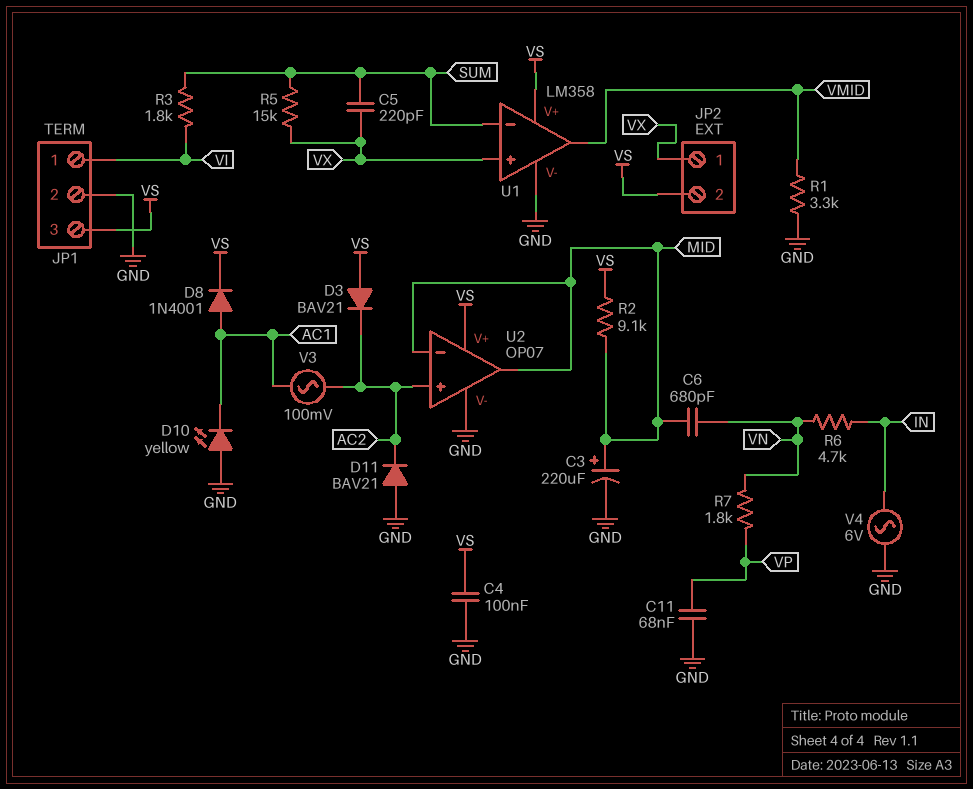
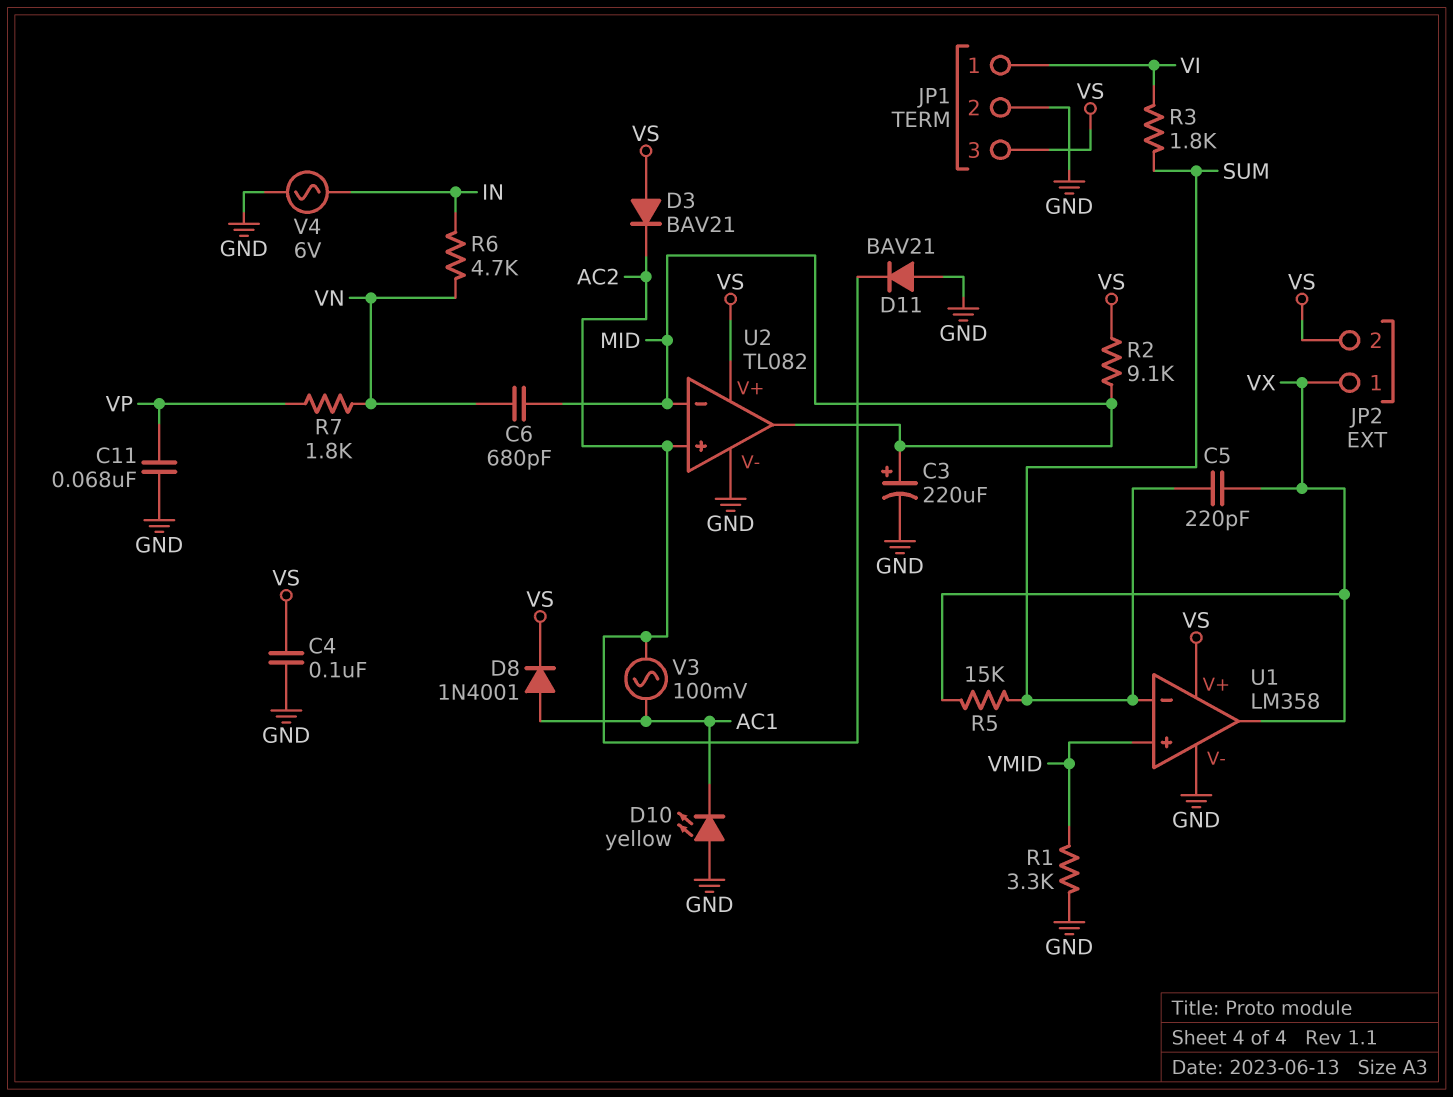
U1 pin in+: VX -> VMID
U1 pin out: VMID -> VX
U2: OP07 -> TL082

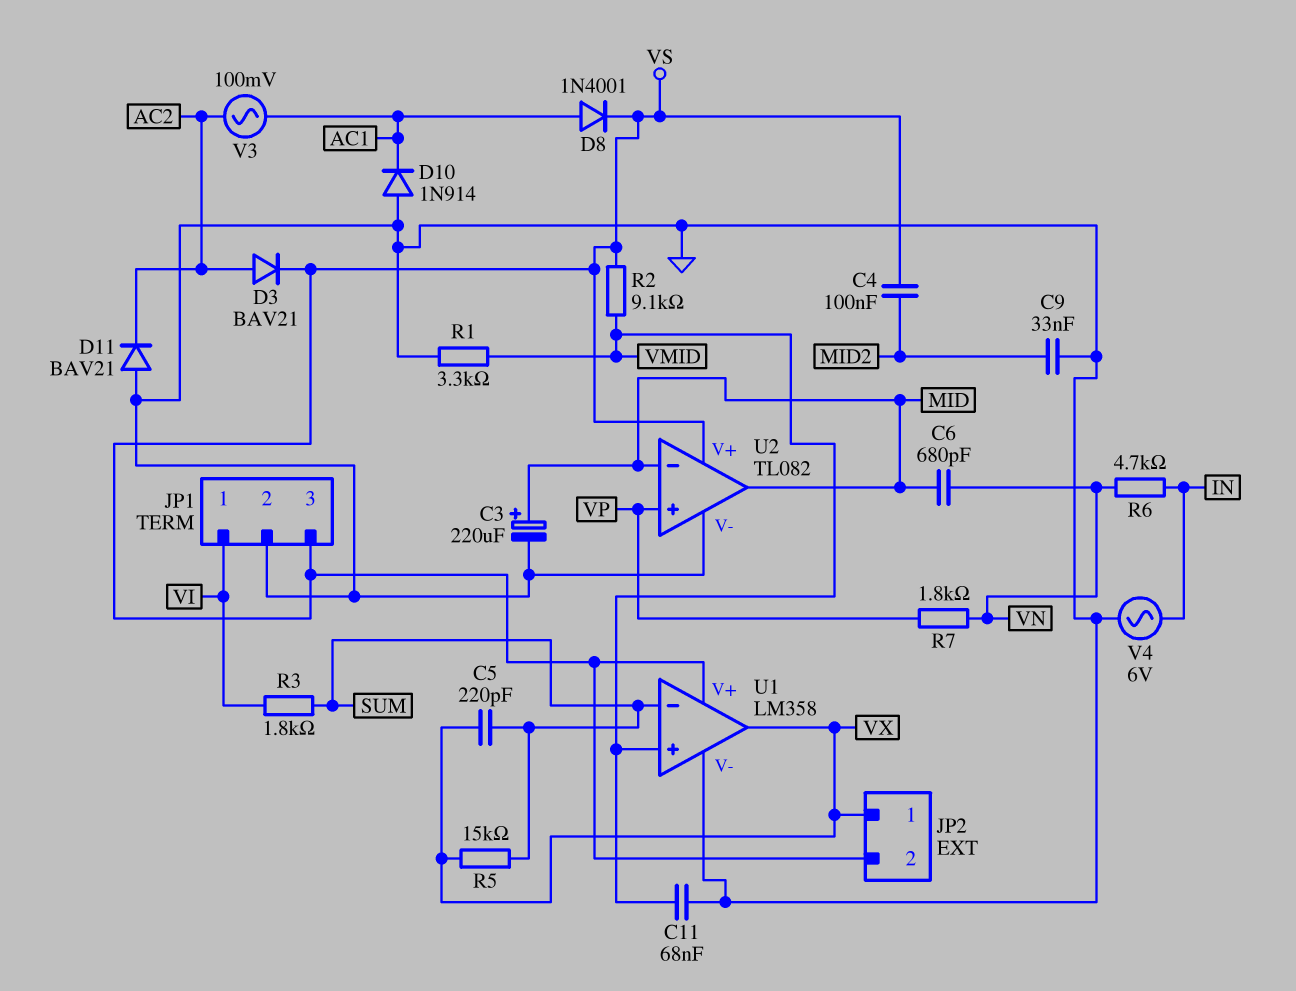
C4: 100nF (GND, VS) -> 100nF (MID2, VS)
C9: none -> 33nF (GND, MID2)
C11: 68nF (GND, VP) -> 68nF (GND, VMID)
D3: diode BAV21 (A VS, K AC2) -> diode BAV21 (A AC2, K VS)
D10: LED yellow (A GND, K AC1) -> diode 1N914 (A GND, K AC1)
R2: 9.1k (MID, VS) -> 9.1k (VMID, VS)
U2 pin in+: AC2 -> VP

